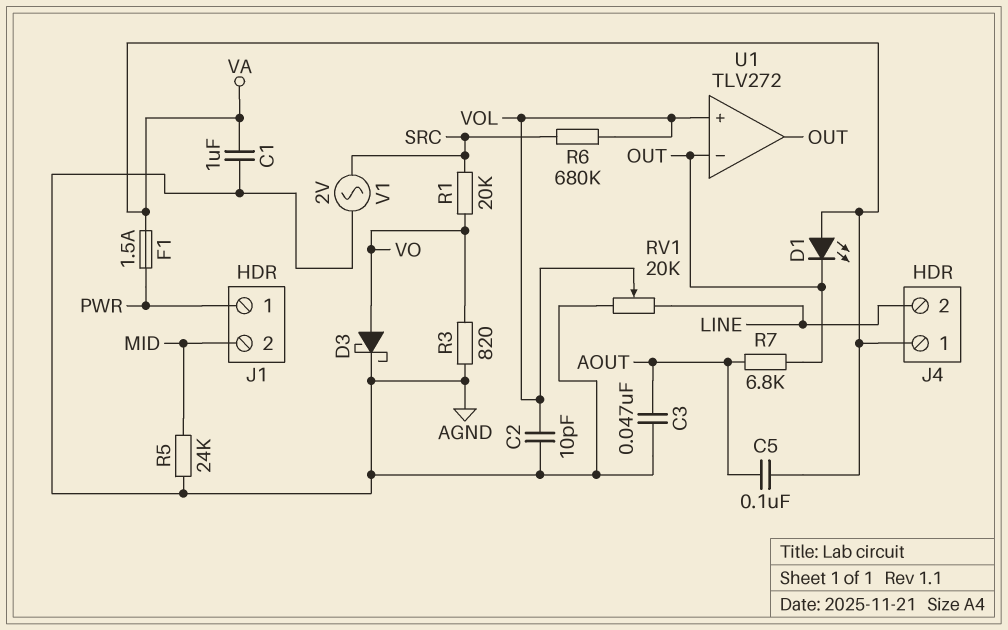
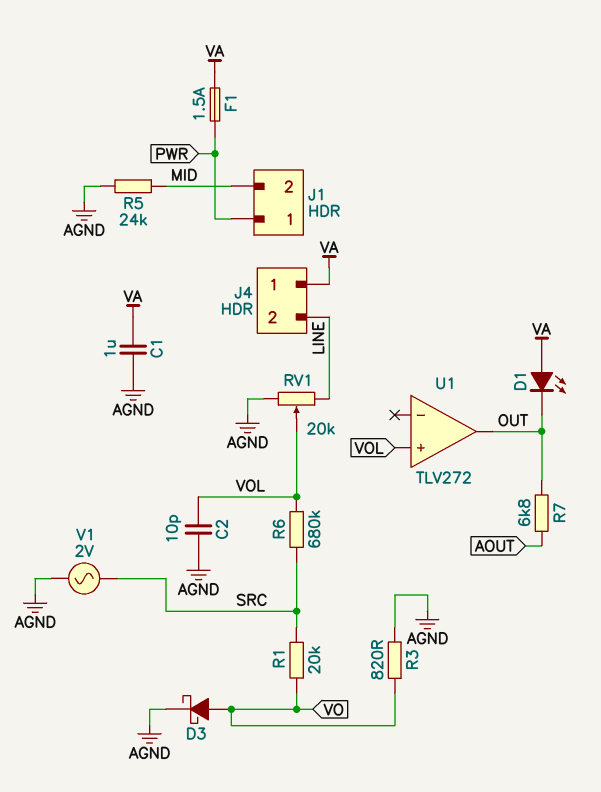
C3: 47nF (AGND, AOUT) -> none
C5: 100nF (AOUT, VA) -> none
U1 pin in-: OUT -> none

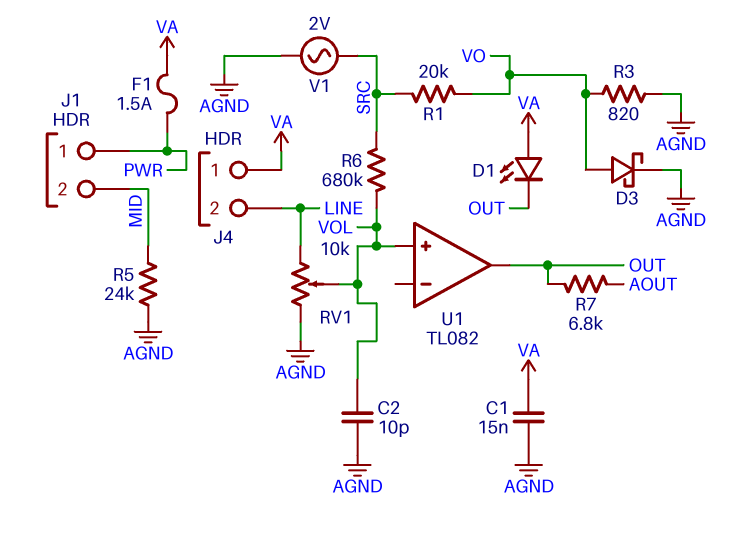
C1: 1uF (AGND, VA) -> 15nF (AGND, VA)
RV1: 20k (AGND, LINE, wiper VOL) -> 10k (AGND, LINE, wiper VOL)
U1: TLV272 -> TL082

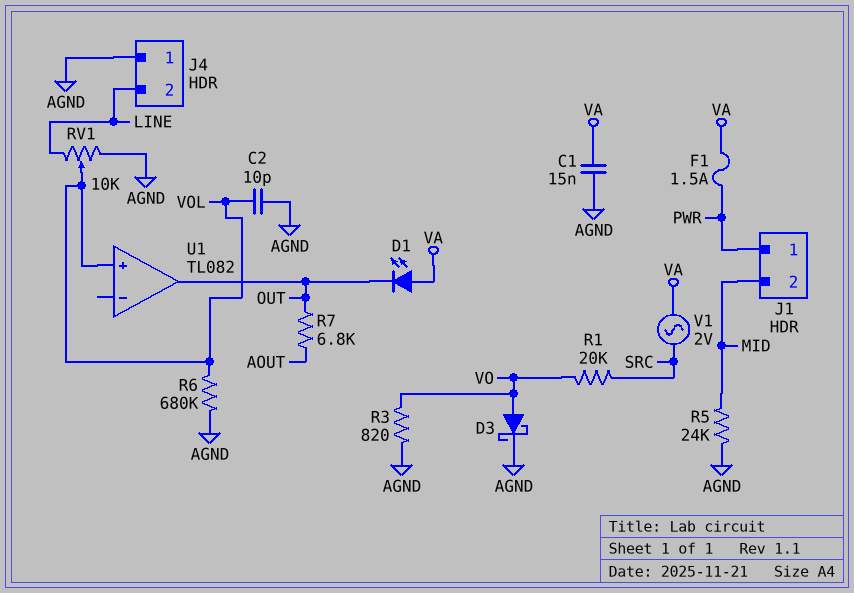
J4 pin 1: VA -> AGND
R6: 680k (SRC, VOL) -> 680k (AGND, VOL)
V1: AC 2V (AGND, SRC) -> AC 2V (SRC, VA)

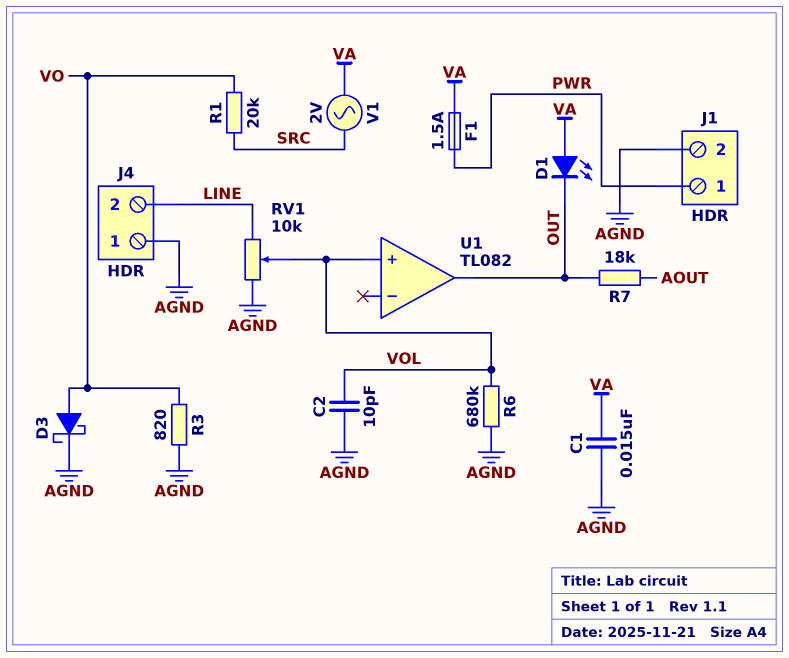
J1 pin 2: MID -> AGND
R5: 24k (AGND, MID) -> none
R7: 6.8k (AOUT, OUT) -> 18k (AOUT, OUT)

